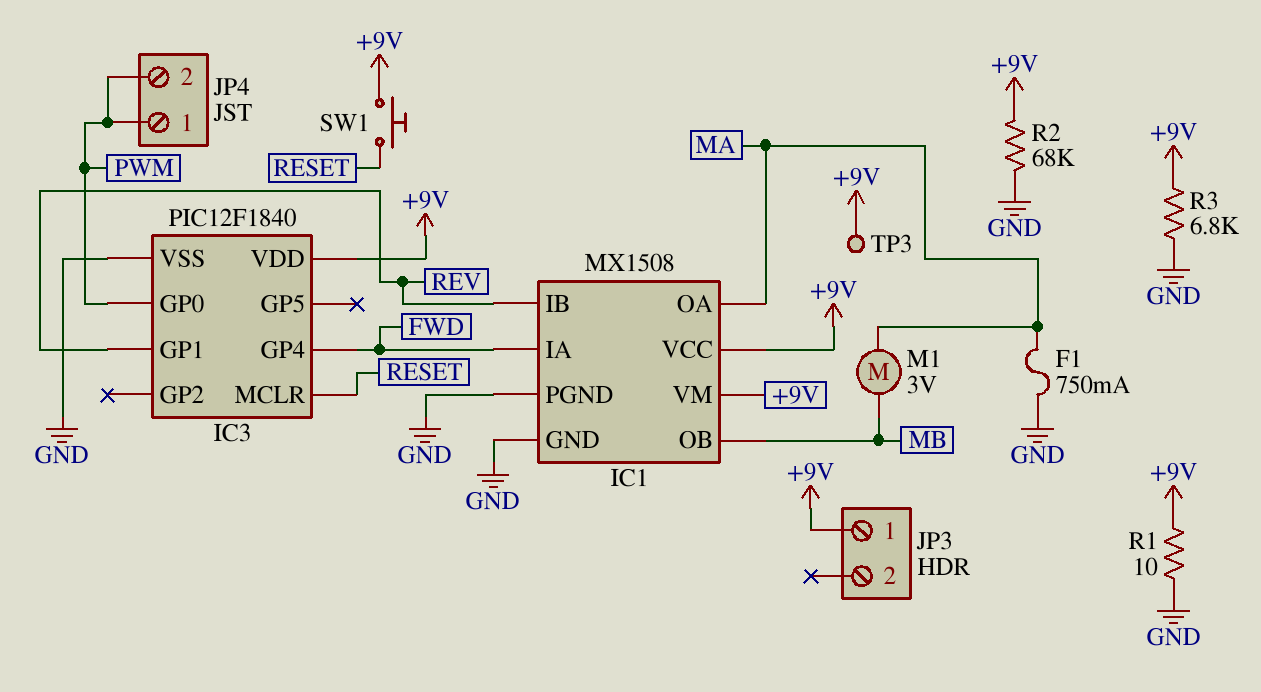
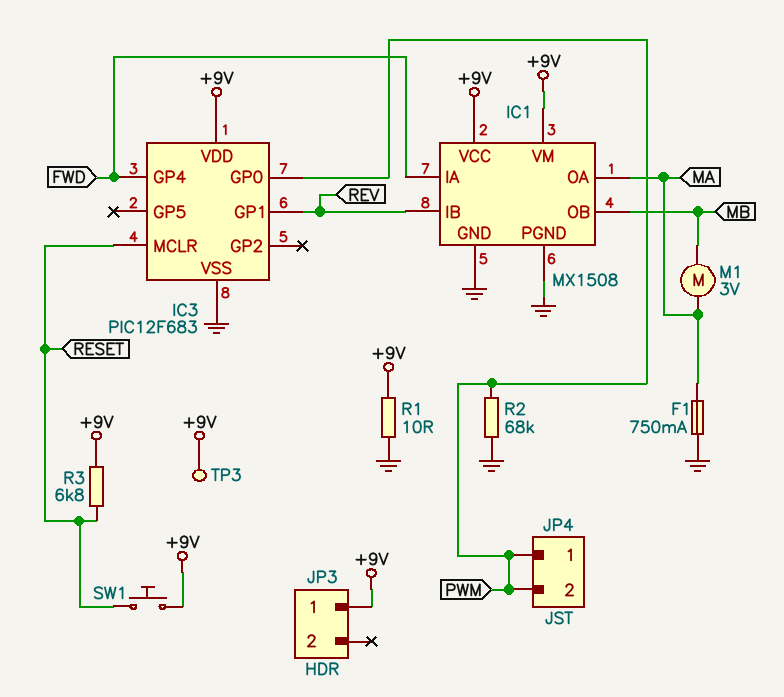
IC3: PIC12F1840 -> PIC12F683
R2: 68k (+9V, GND) -> 68k (GND, PWM)
R3: 6.8k (+9V, GND) -> 6.8k (+9V, RESET)

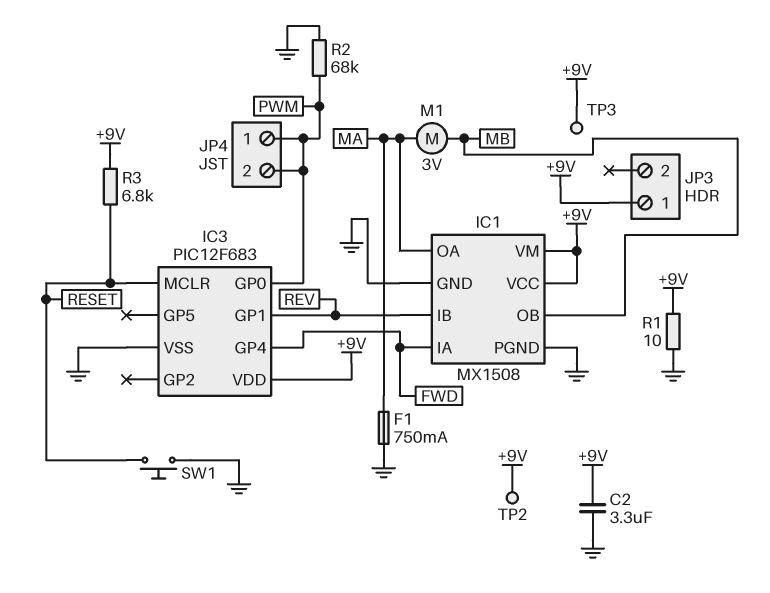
C2: none -> 3.3uF (+9V, GND)
SW1: button (+9V, RESET) -> button (GND, RESET)
TP2: none -> test point (+9V)

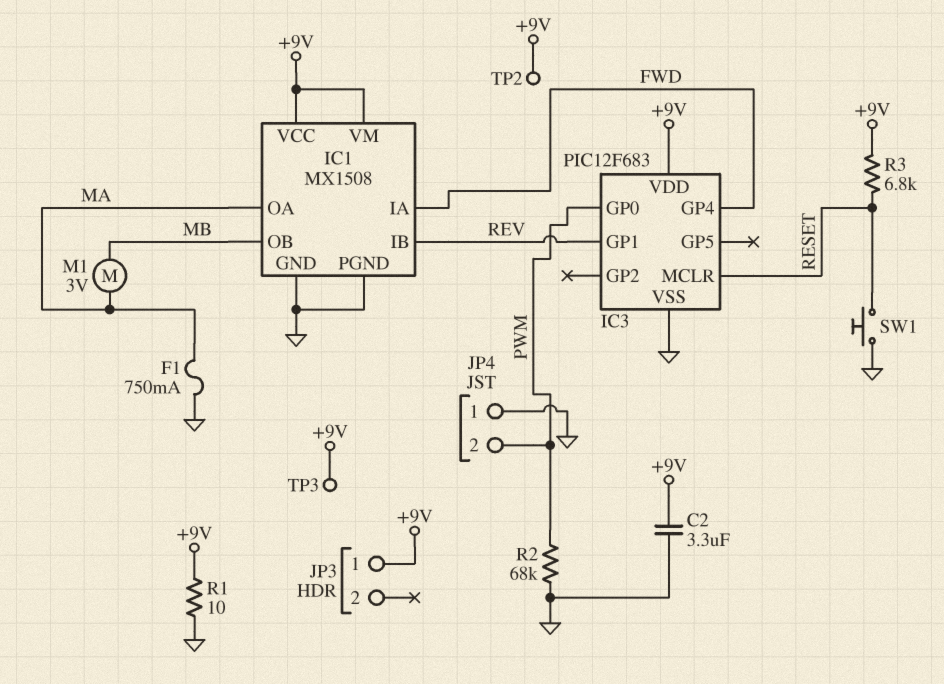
JP4 pin 1: PWM -> GND

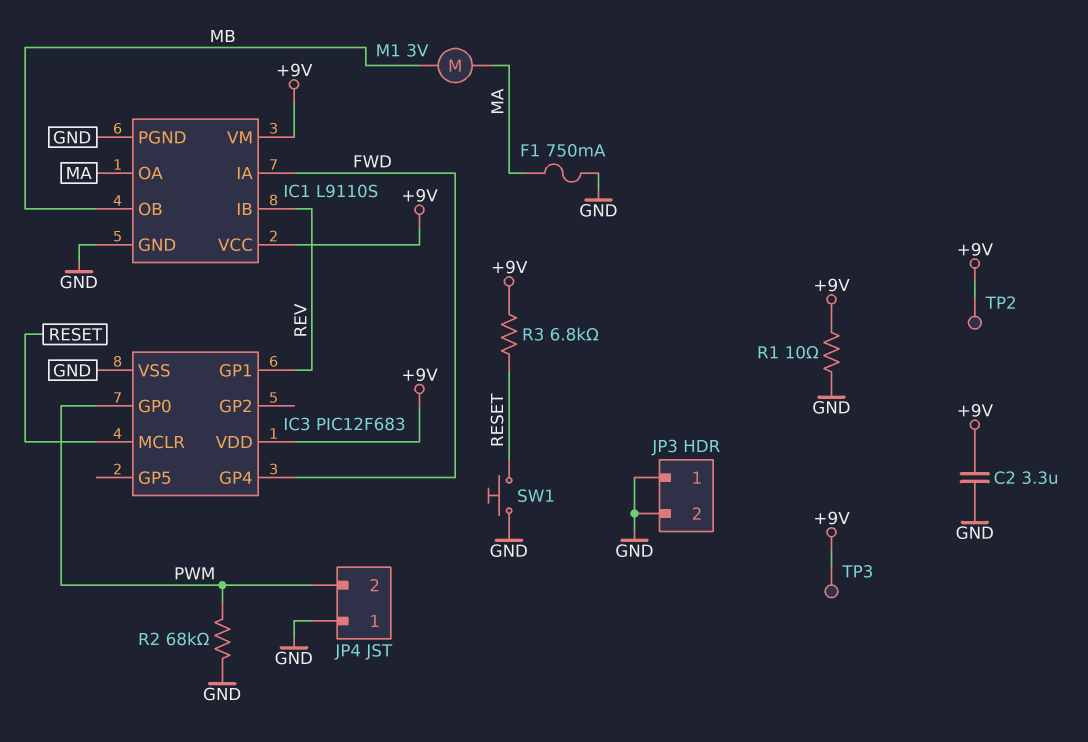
IC1: MX1508 -> L9110S
JP3 pin 1: +9V -> GND
JP3 pin 2: none -> GND

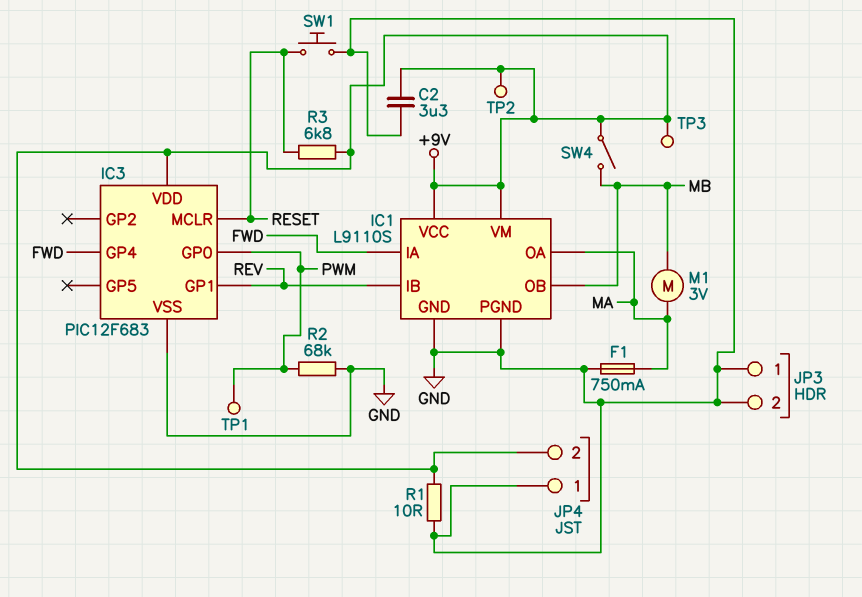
JP4 pin 2: PWM -> +9V
SW4: none -> switch (+9V, MB)
TP1: none -> test point (PWM)

